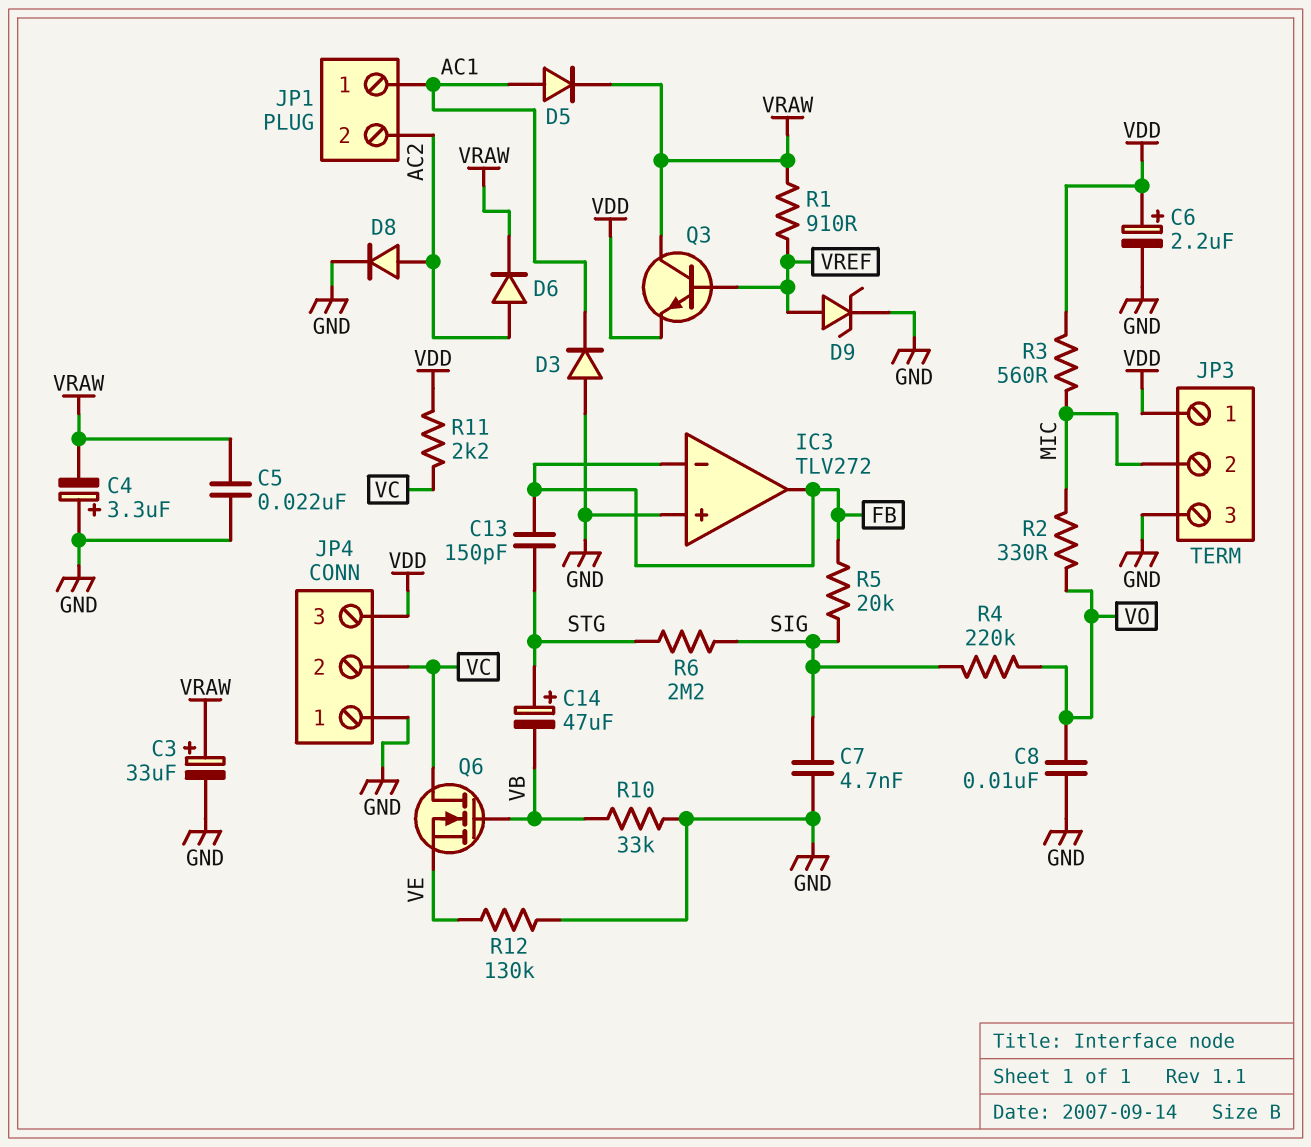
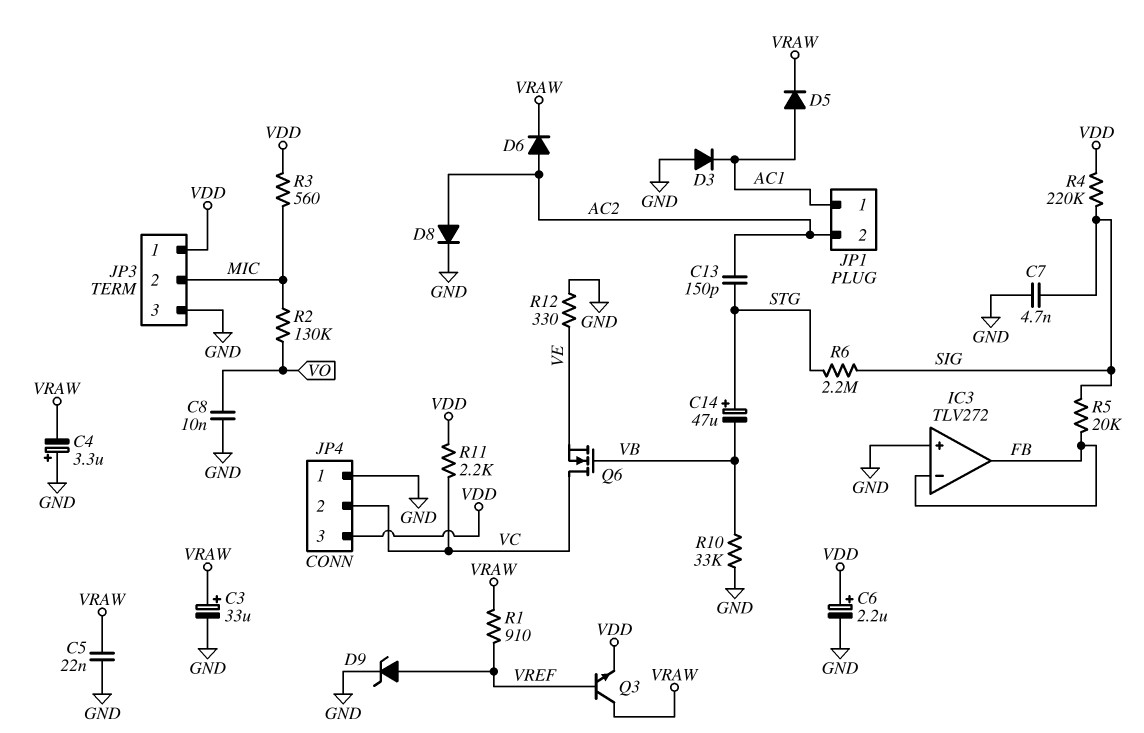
C13: 150pF (FB, STG) -> 150pF (AC2, STG)
R2: 330 (MIC, VO) -> 130k (MIC, VO)
R4: 220k (SIG, VO) -> 220k (SIG, VDD)
R12: 130k (GND, VE) -> 330 (GND, VE)

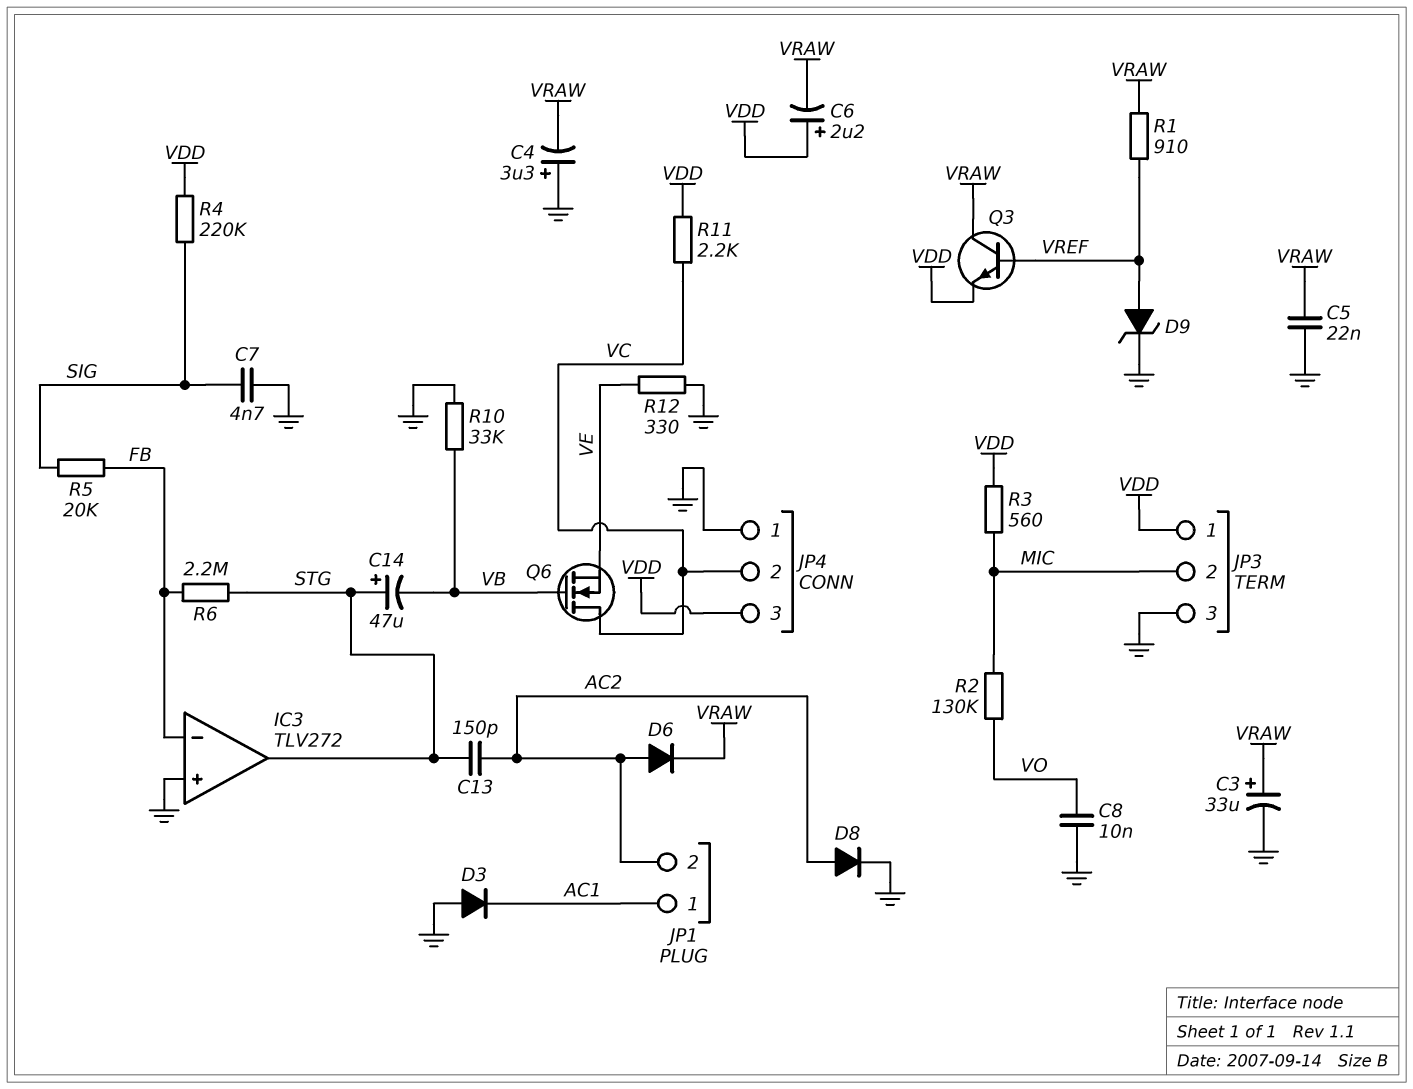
C6: 2.2uF (plus VDD, minus GND) -> 2.2uF (plus VDD, minus VRAW)
D5: diode (A AC1, K VRAW) -> none
IC3 pin out: FB -> STG
R6: 2.2M (SIG, STG) -> 2.2M (FB, STG)

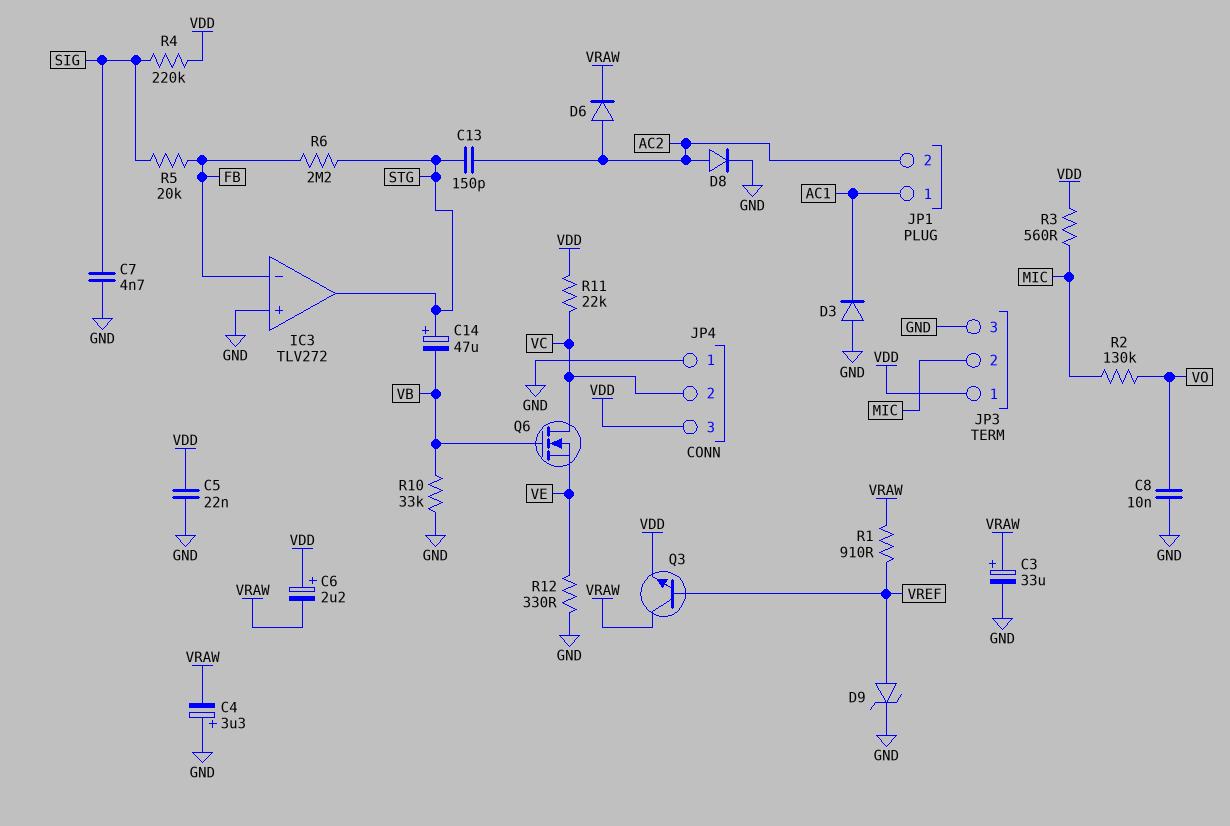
C5: 22nF (GND, VRAW) -> 22nF (GND, VDD)
R11: 2.2k (VC, VDD) -> 22k (VC, VDD)

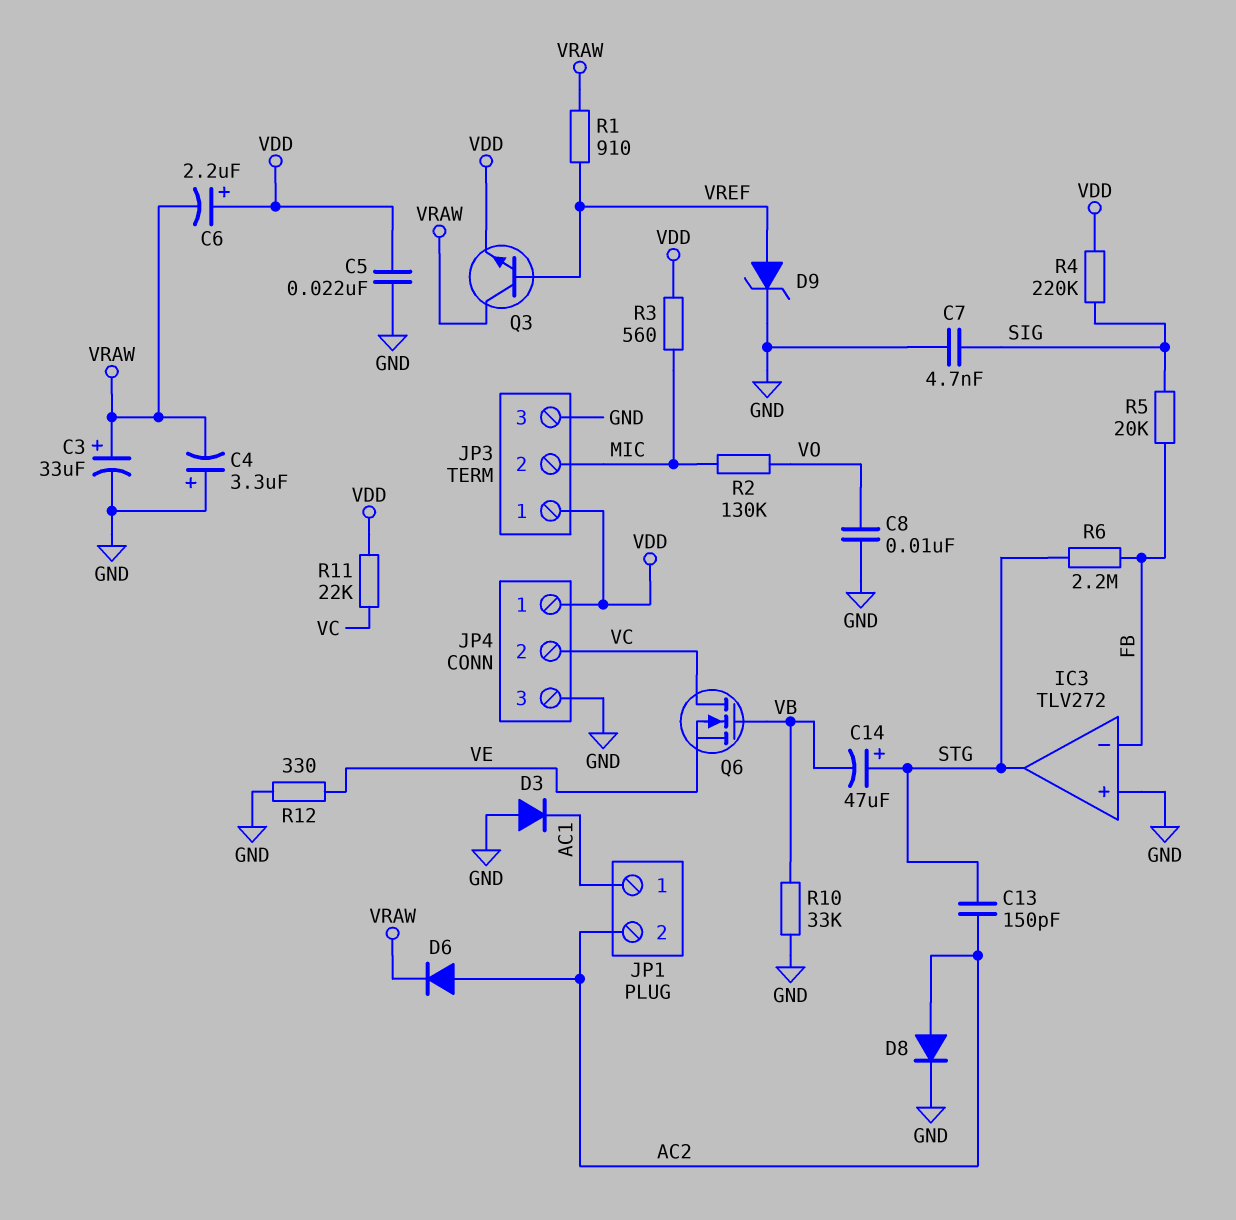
JP4 pin 1: GND -> VDD
JP4 pin 3: VDD -> GND

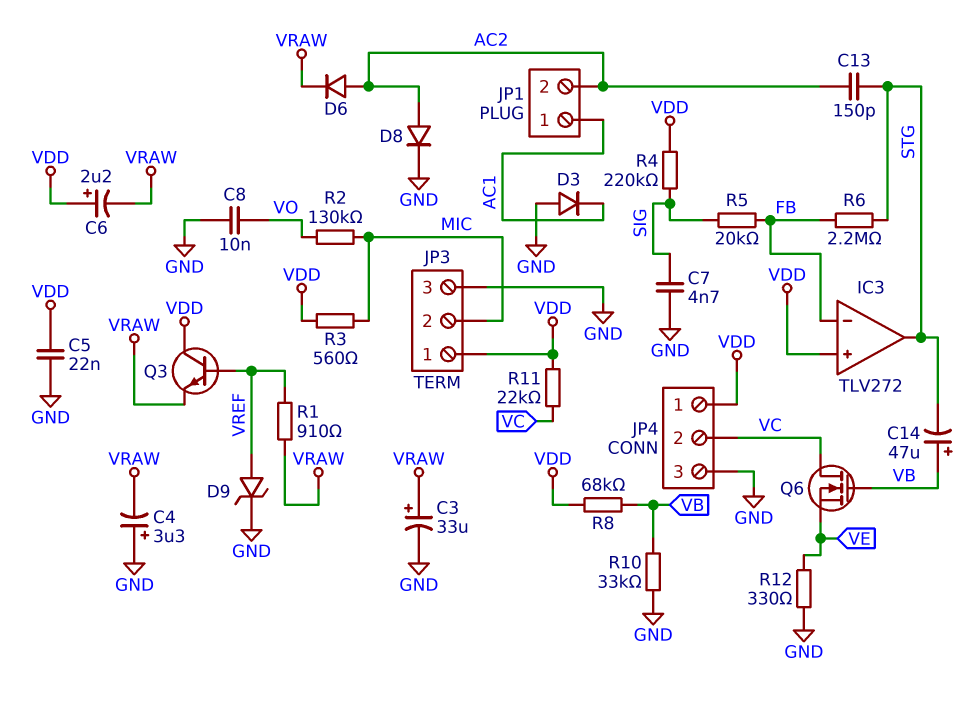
C14: 47uF (plus STG, minus VB) -> 47uF (plus VB, minus STG)
IC3 pin in+: GND -> VDD
Q3: NPN (B VREF, C VRAW, E VDD) -> NPN (B VREF, C VDD, E VRAW)
R8: none -> 68k (VB, VDD)

